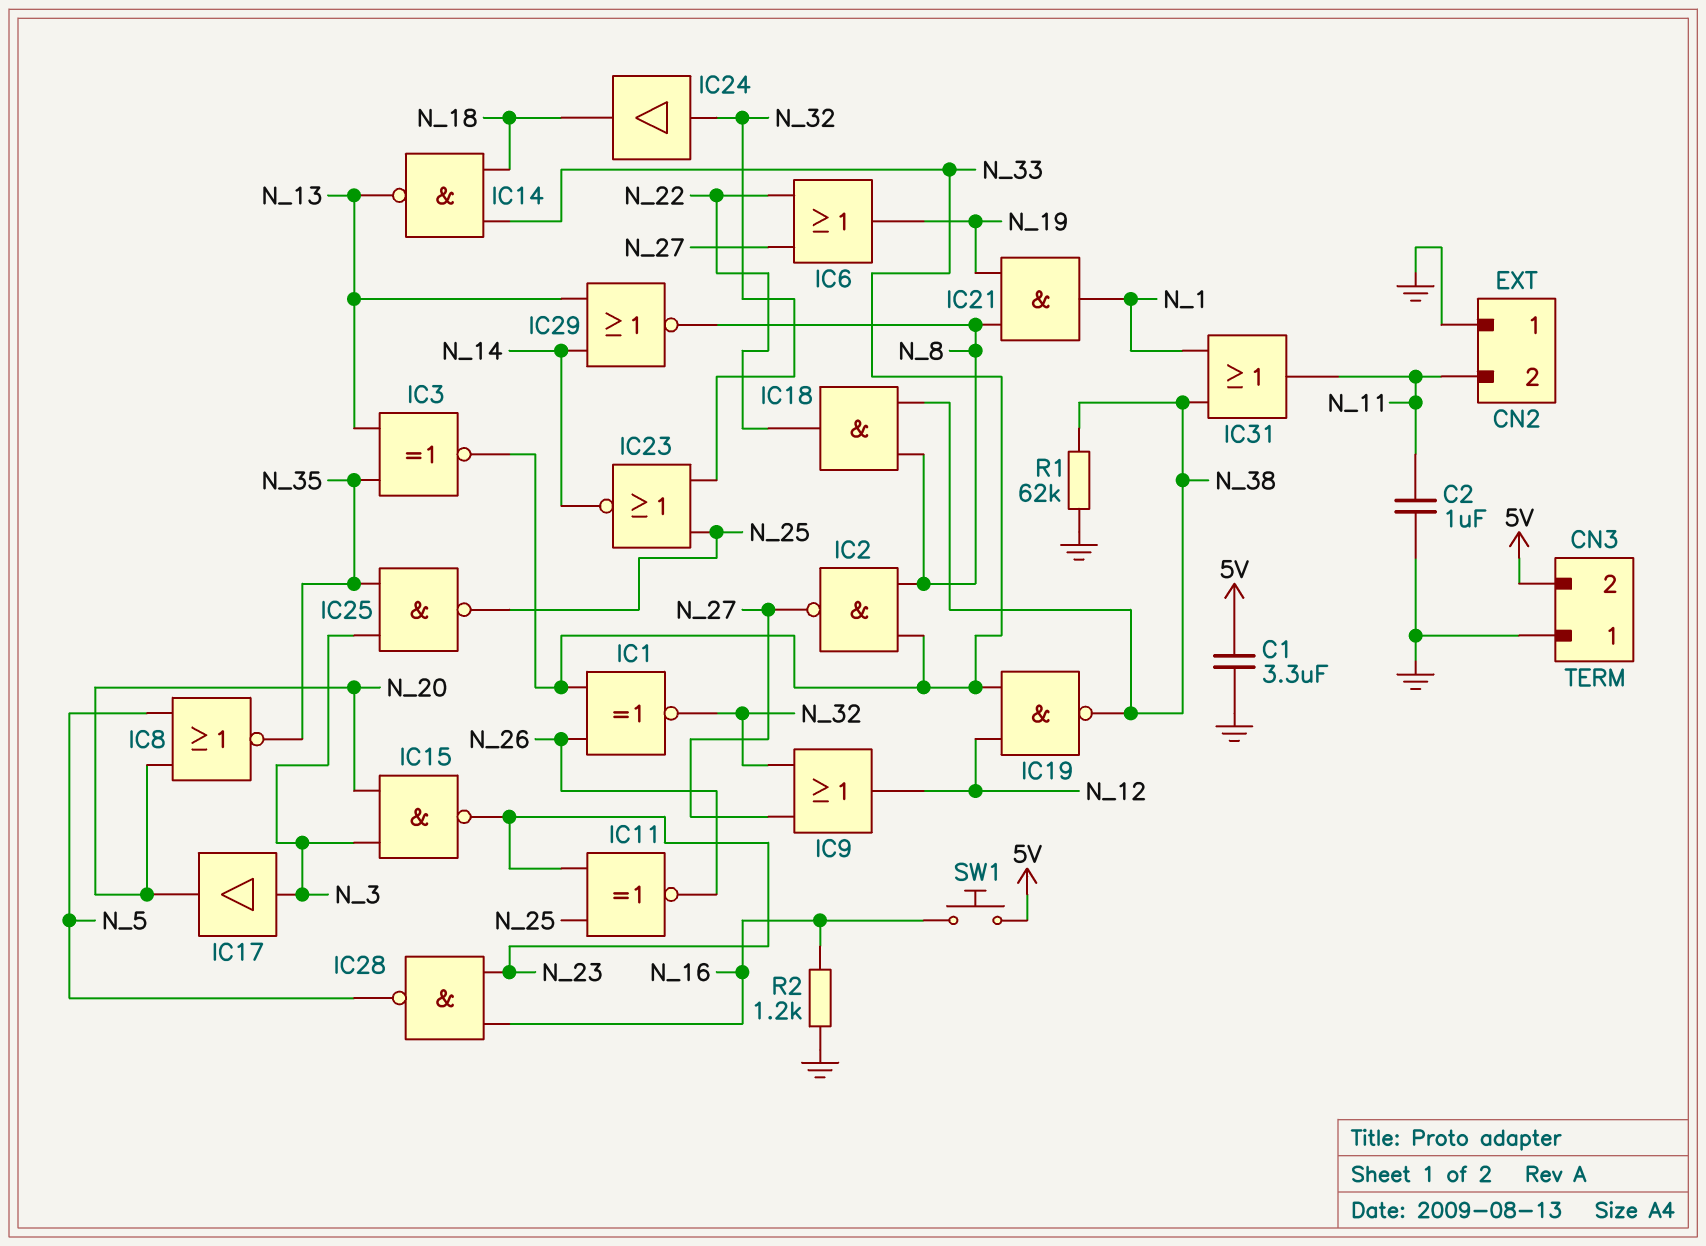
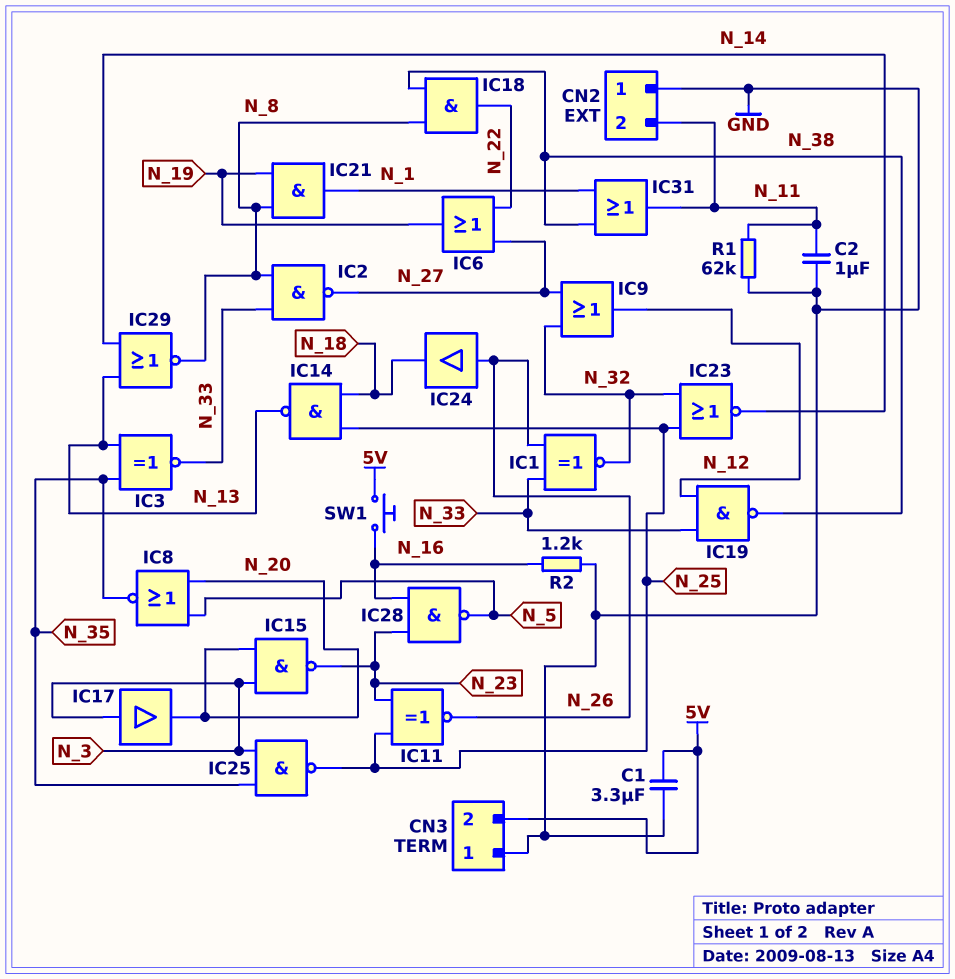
IC14: NAND (in N_18, in N_33, out N_13) -> NAND (in N_18, in N_25, out N_13)
IC24: buffer (in N_32, out N_18) -> buffer (in N_26, out N_18)
R1: 62k (GND, N_38) -> 62k (GND, N_11)

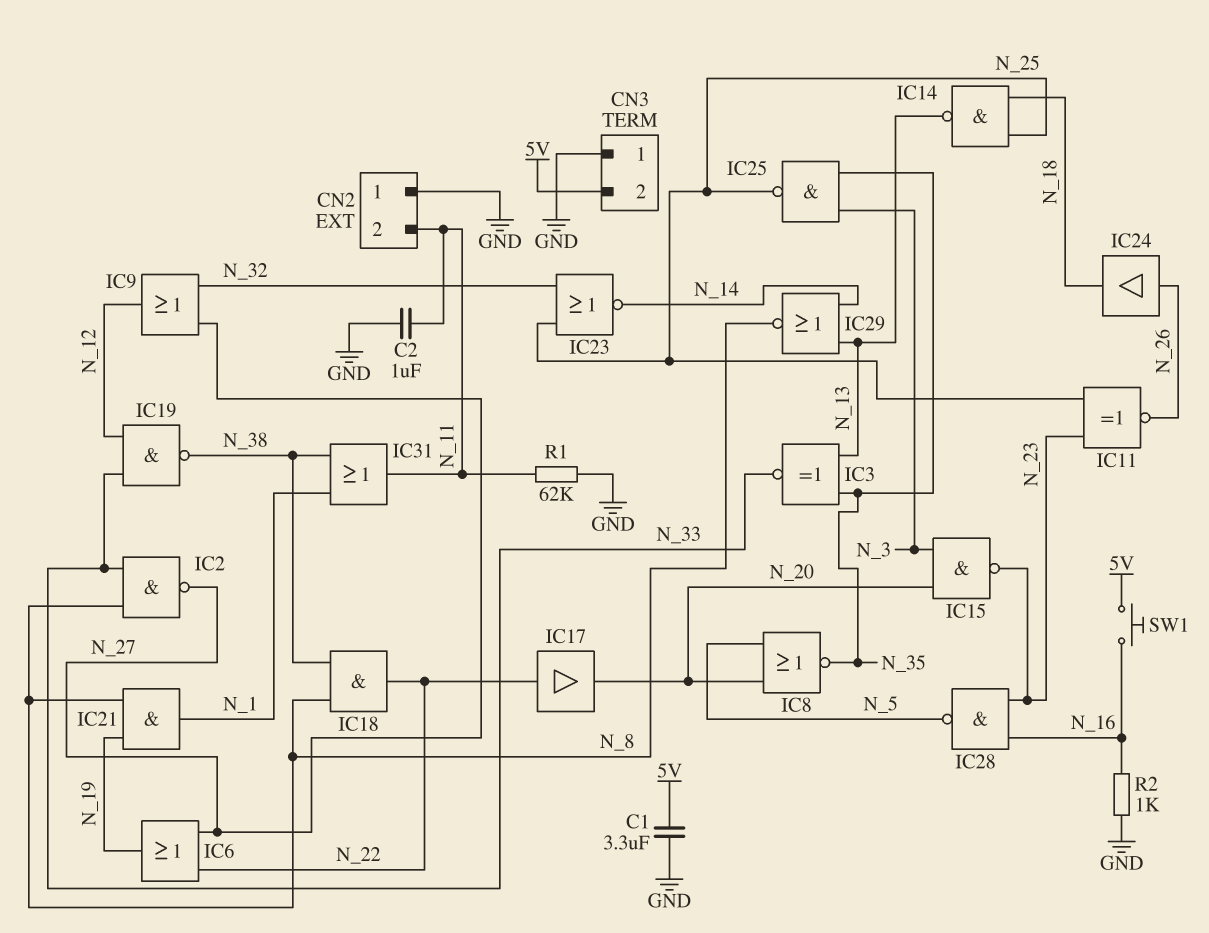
IC1: XNOR (in N_26, in N_33, out N_32) -> none
IC17: buffer (in N_3, out N_20) -> buffer (in N_22, out N_20)
R2: 1.2k (GND, N_16) -> 1k (GND, N_16)

